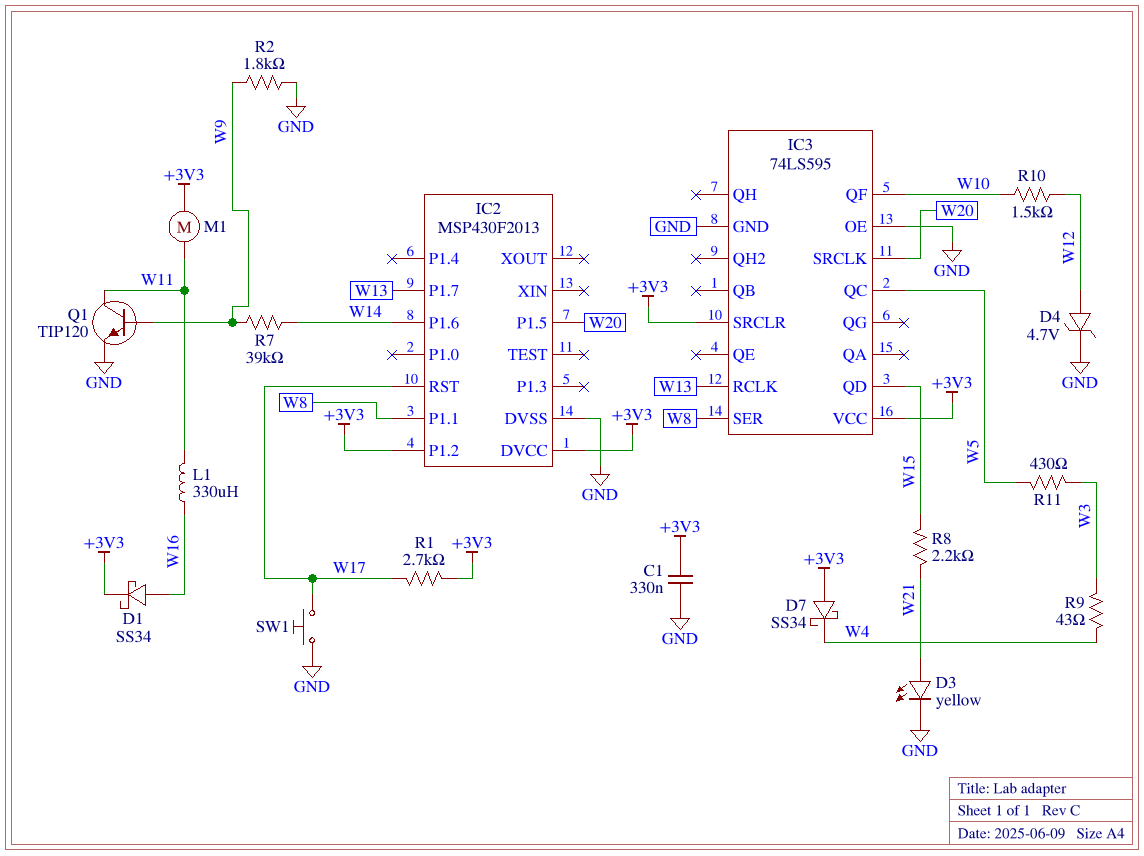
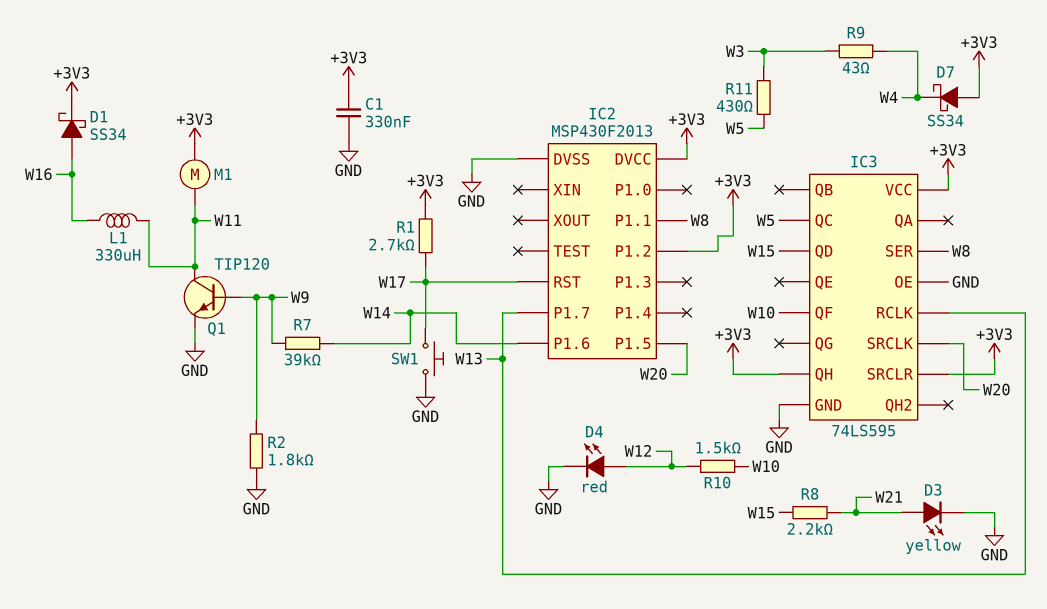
D4: zener 4.7V (A W12, K GND) -> LED red (A W12, K GND)
IC3 pin QH: none -> +3V3

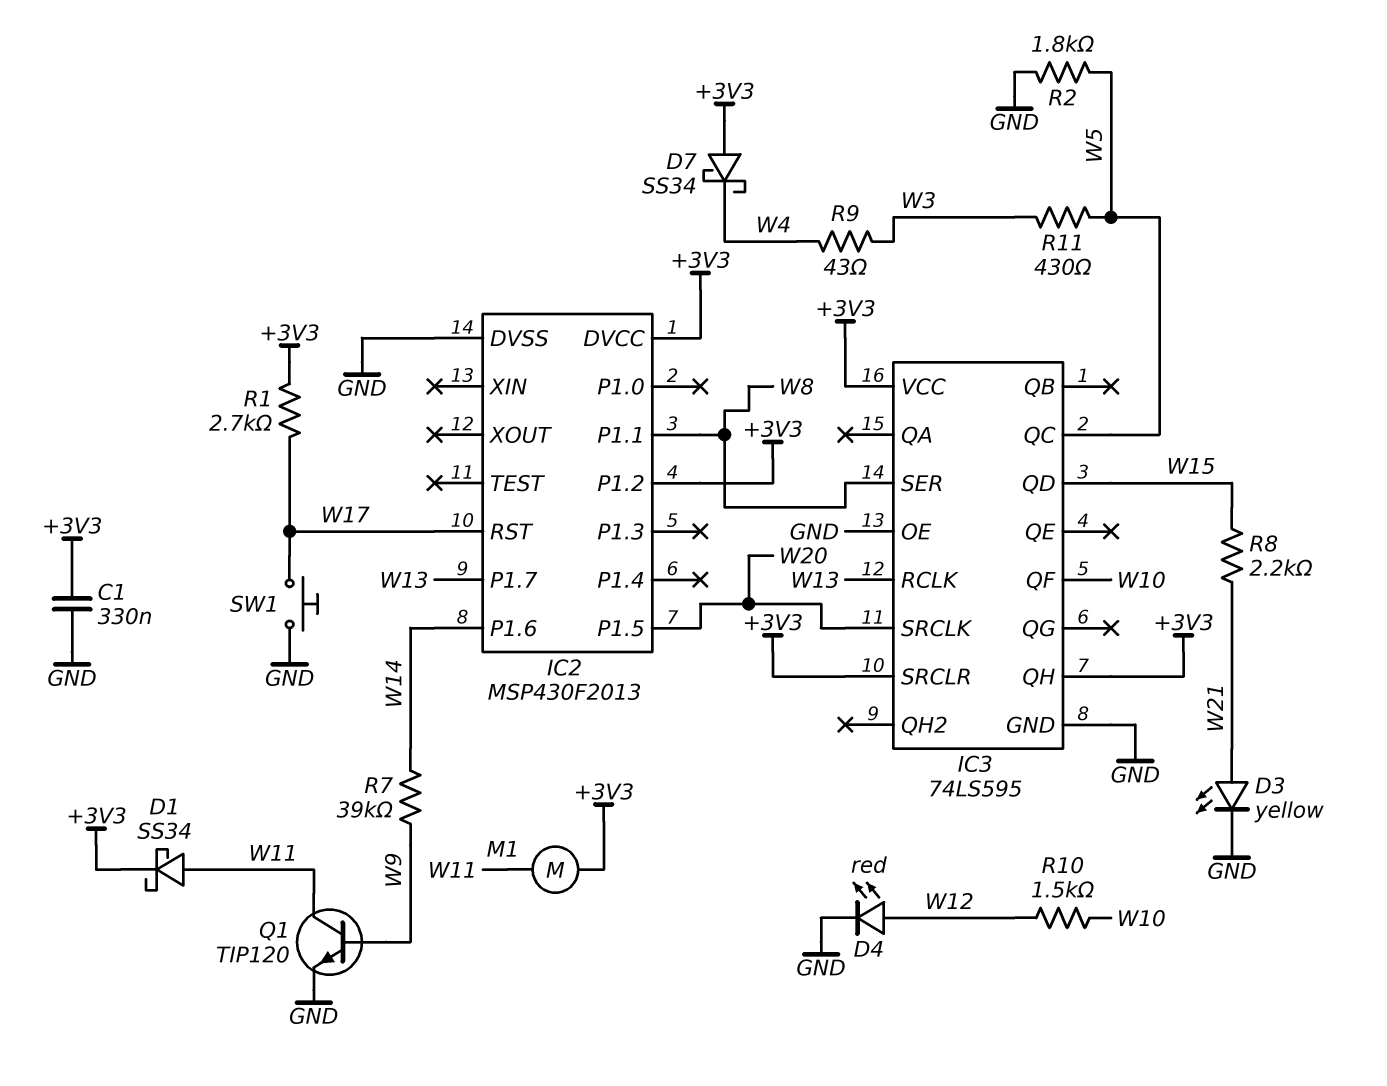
D1: schottky SS34 (A W16, K +3V3) -> schottky SS34 (A W11, K +3V3)
L1: 330uH (W11, W16) -> none
R2: 1.8k (GND, W9) -> 1.8k (GND, W5)

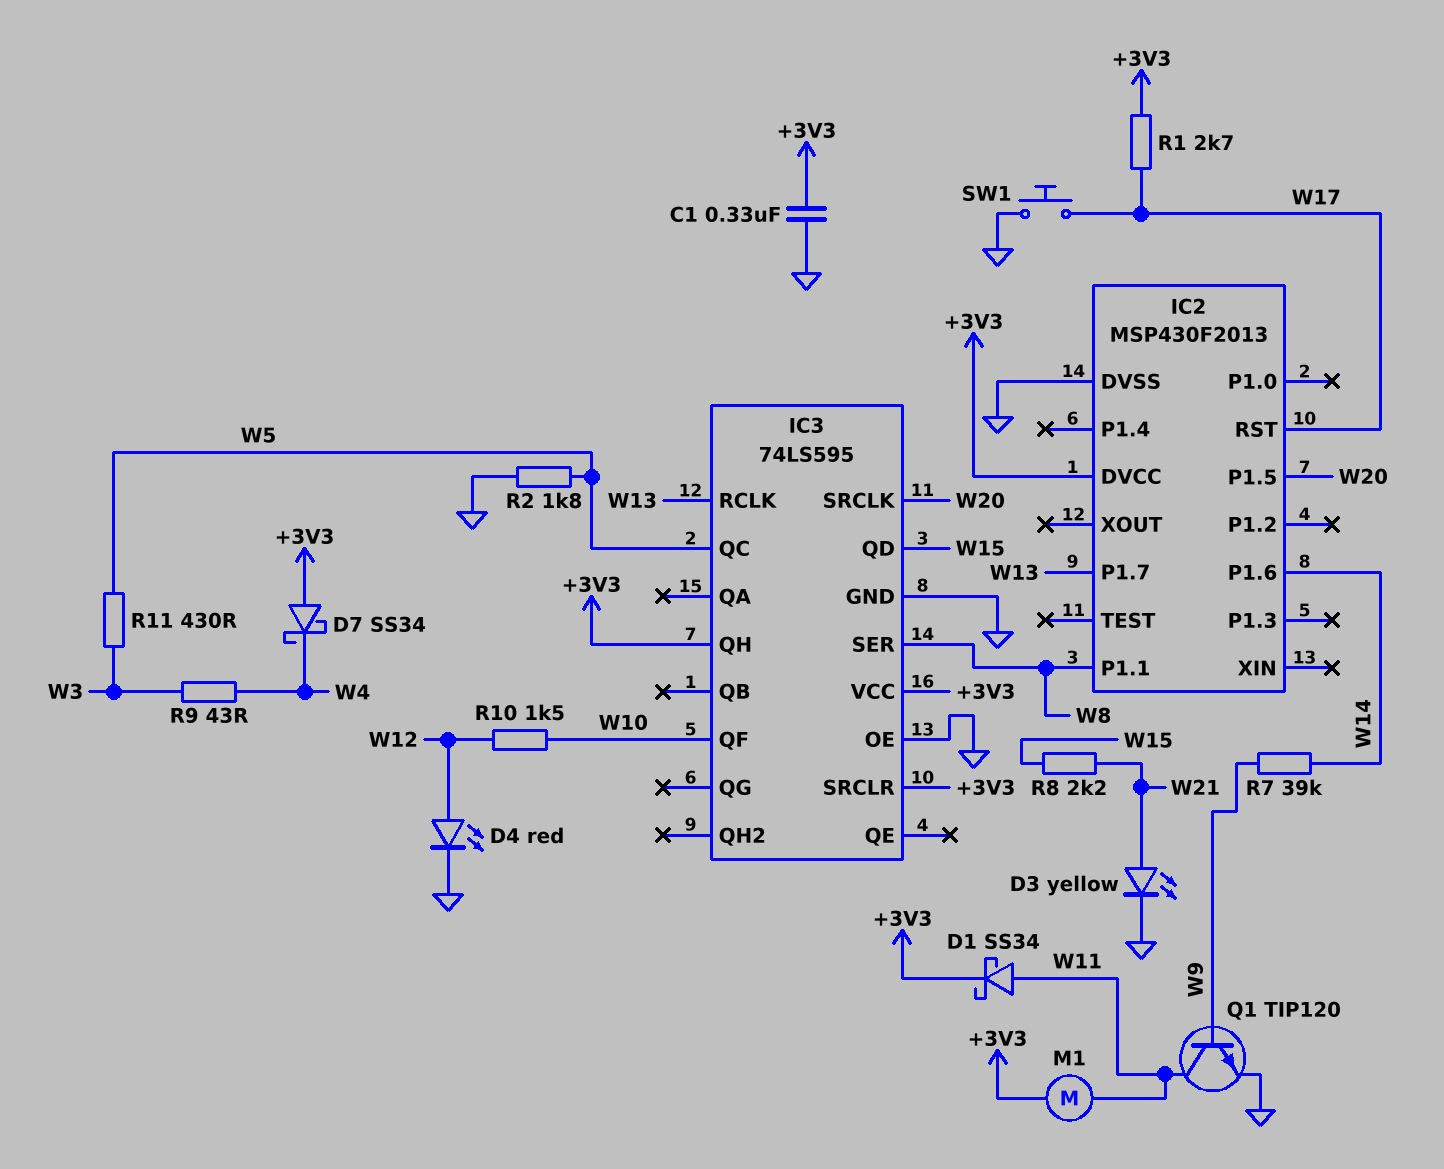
IC2 pin P1.2: +3V3 -> none

